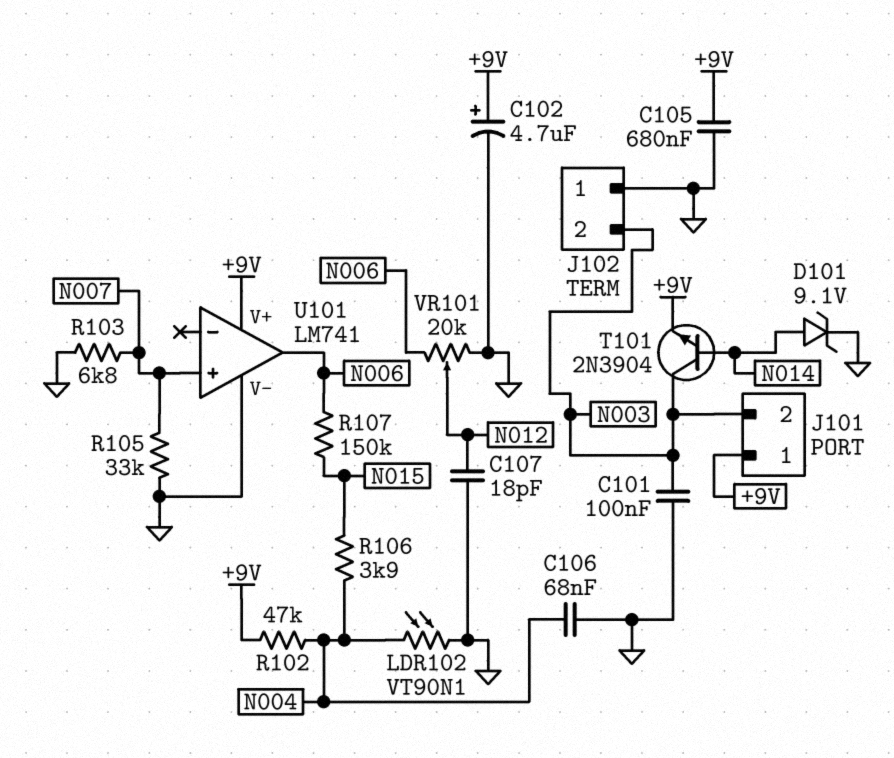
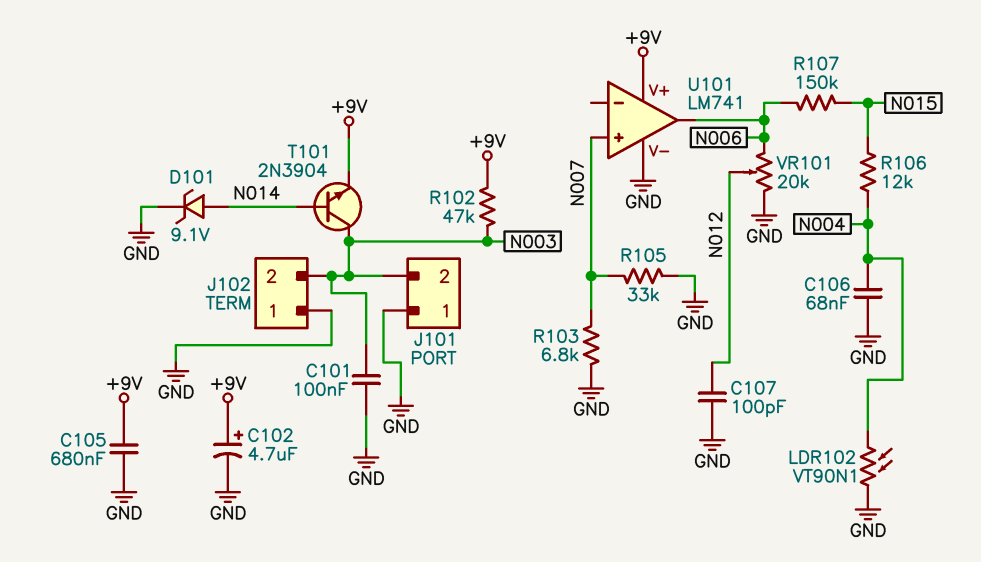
C107: 18pF (GND, N012) -> 100pF (GND, N012)
J101 pin 1: +9V -> GND
R102: 47k (+9V, N004) -> 47k (+9V, N003)
R106: 3.9k (N004, N015) -> 12k (N004, N015)

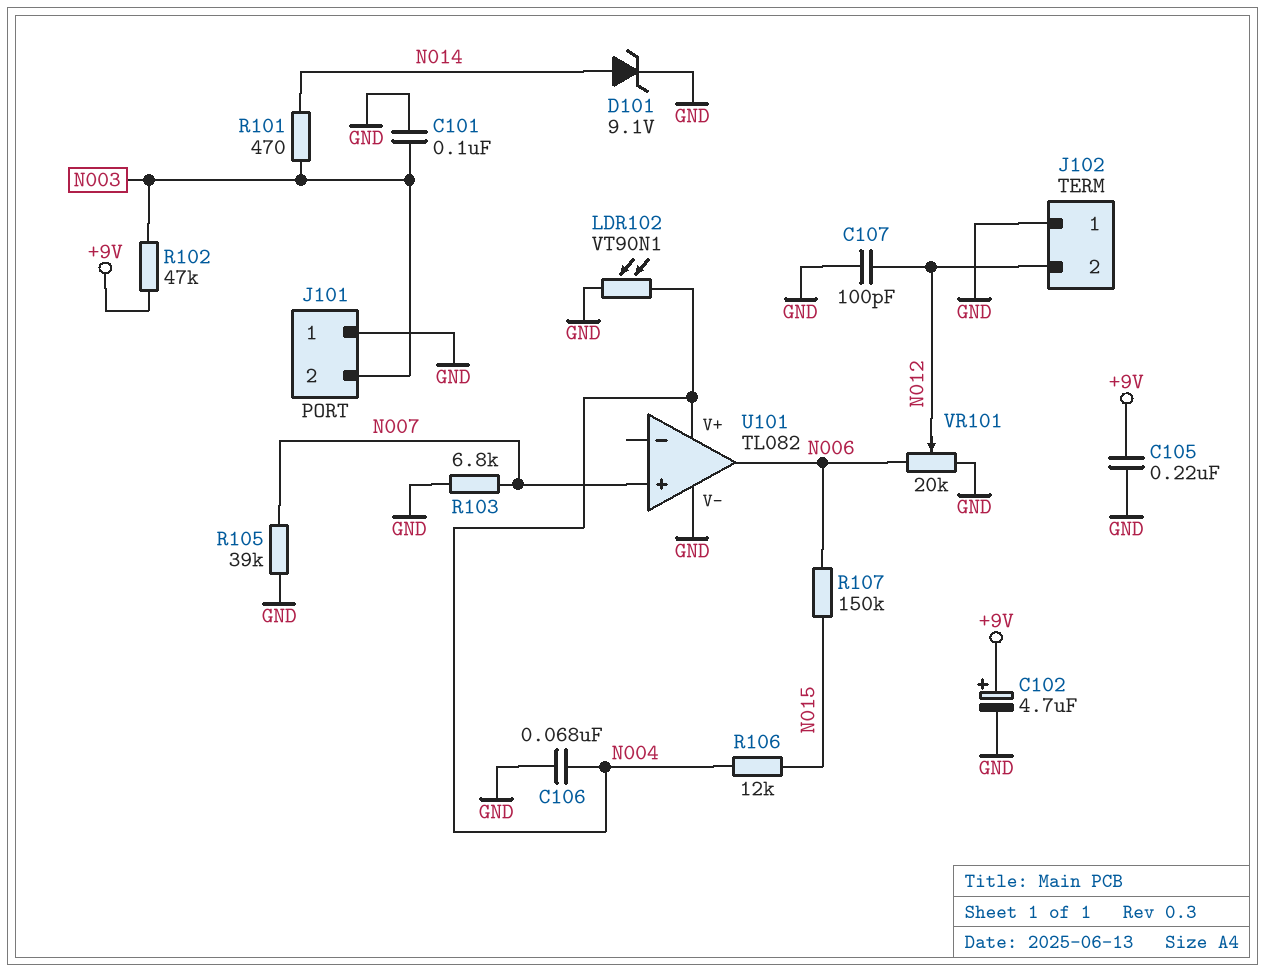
C105: 680nF (+9V, GND) -> 220nF (+9V, GND)
J102 pin 2: N003 -> N012
R101: none -> 470 (N003, N014)
R105: 33k (GND, N007) -> 39k (GND, N007)
T101: NPN 2N3904 (B N014, C N003, E +9V) -> none
U101: LM741 -> TL082
U101 pin V+: +9V -> N004

